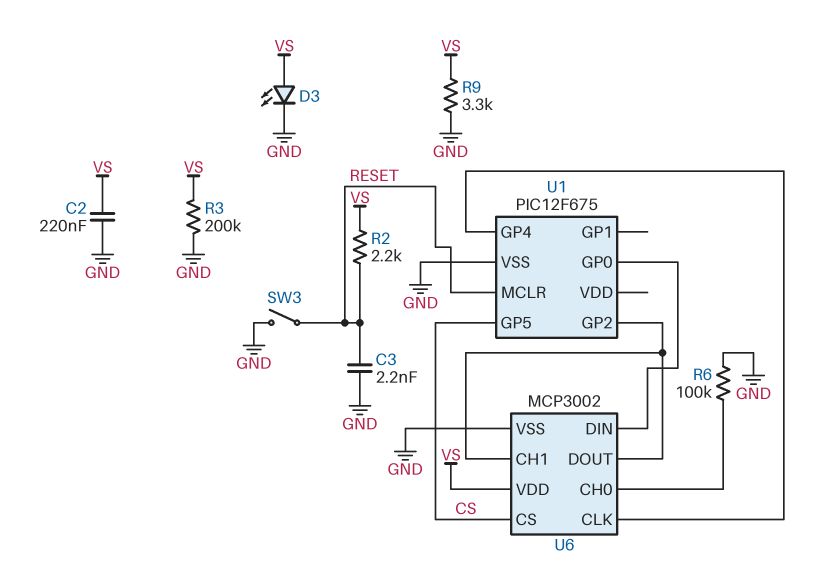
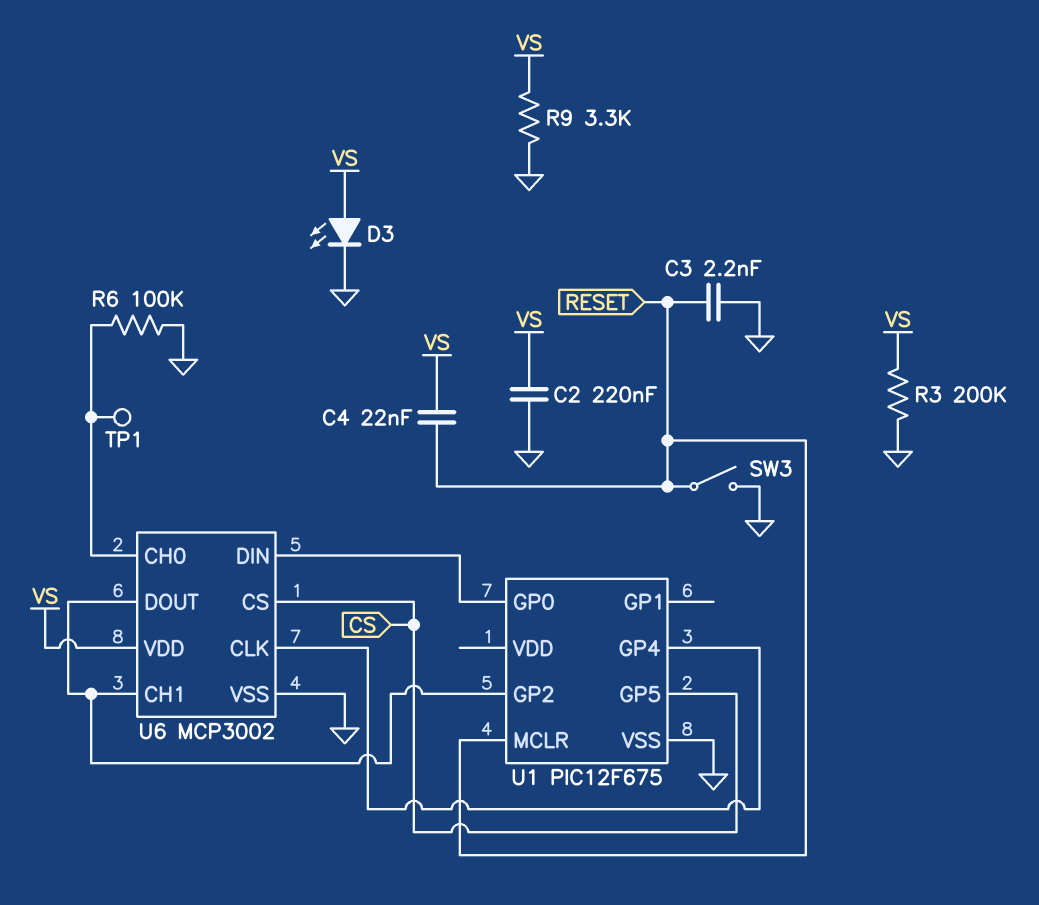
C4: none -> 22nF (RESET, VS)
R2: 2.2k (RESET, VS) -> none
TP1: none -> test point (U6/CH0)

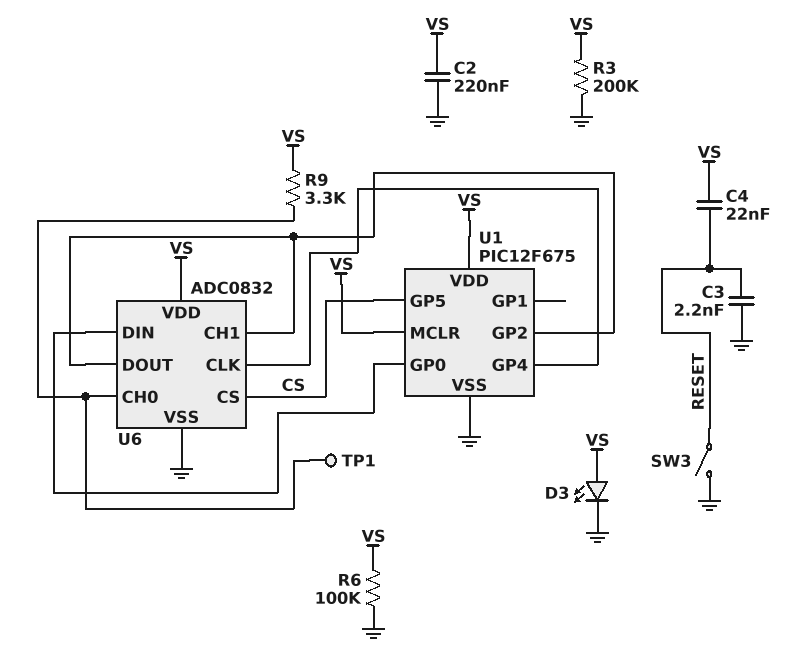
R6: 100k (GND, U6/CH0) -> 100k (GND, VS)
R9: 3.3k (GND, VS) -> 3.3k (U6/CH0, VS)
U1 pin MCLR: RESET -> VS
U1 pin VDD: none -> VS
U6: MCP3002 -> ADC0832

